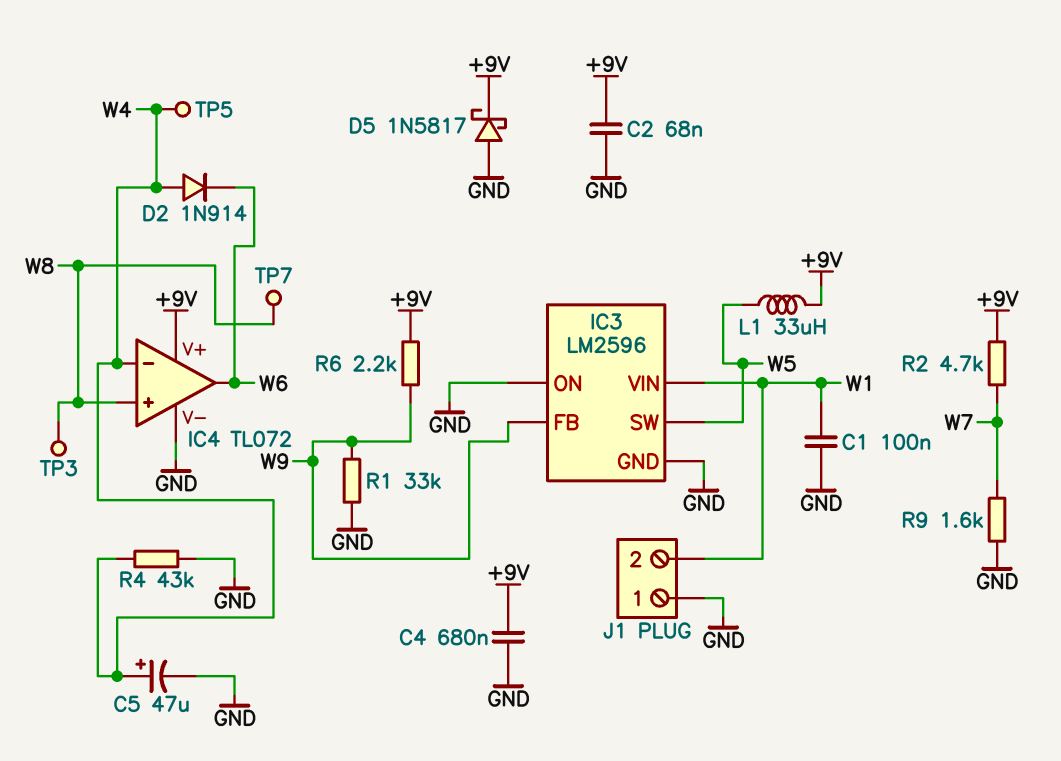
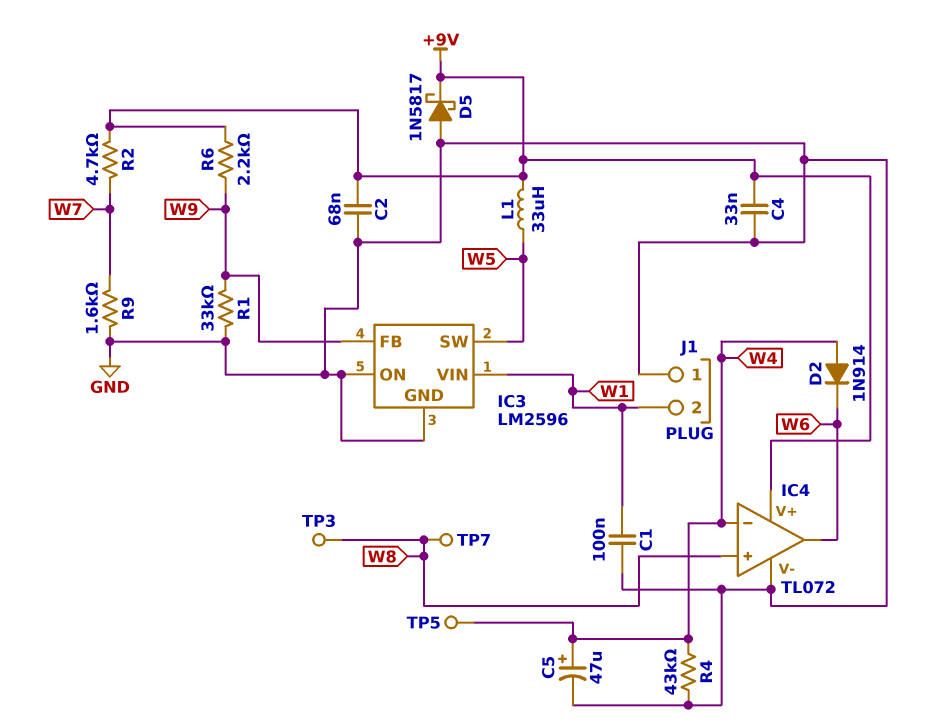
C4: 680nF (+9V, GND) -> 33nF (+9V, GND)

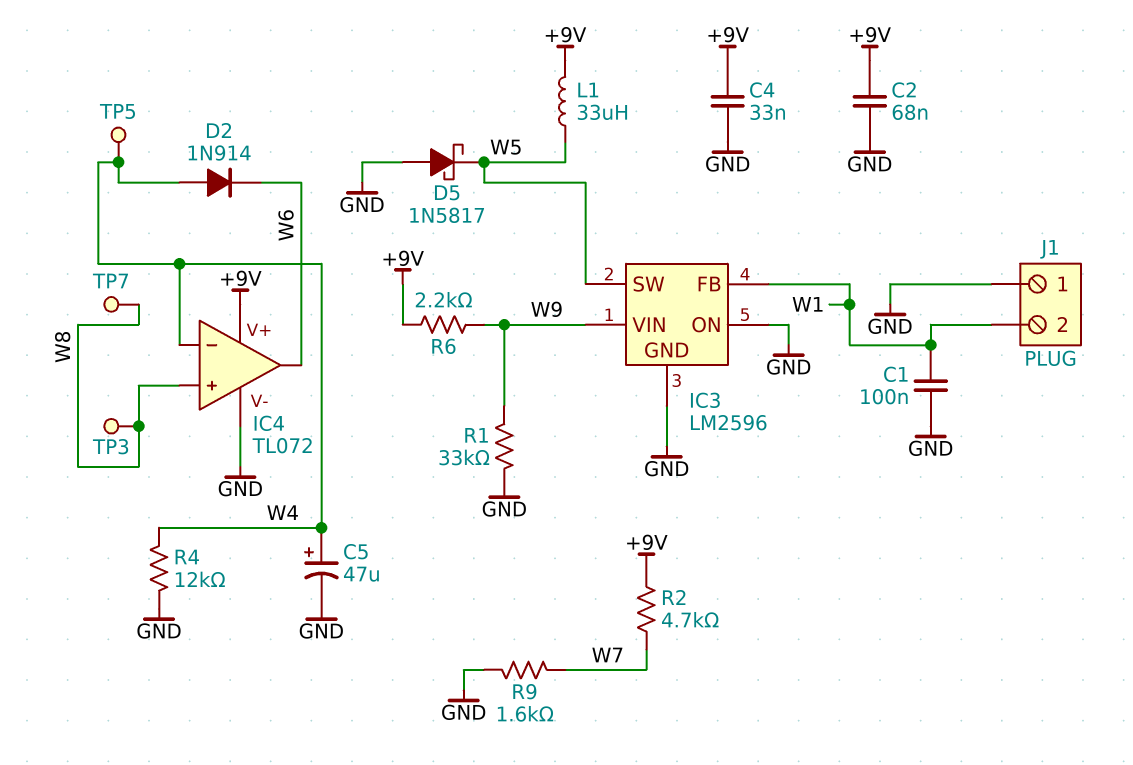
D5: schottky 1N5817 (A GND, K +9V) -> schottky 1N5817 (A GND, K W5)
IC3 pin FB: W9 -> W1
IC3 pin VIN: W1 -> W9
R4: 43k (GND, W4) -> 12k (GND, W4)

